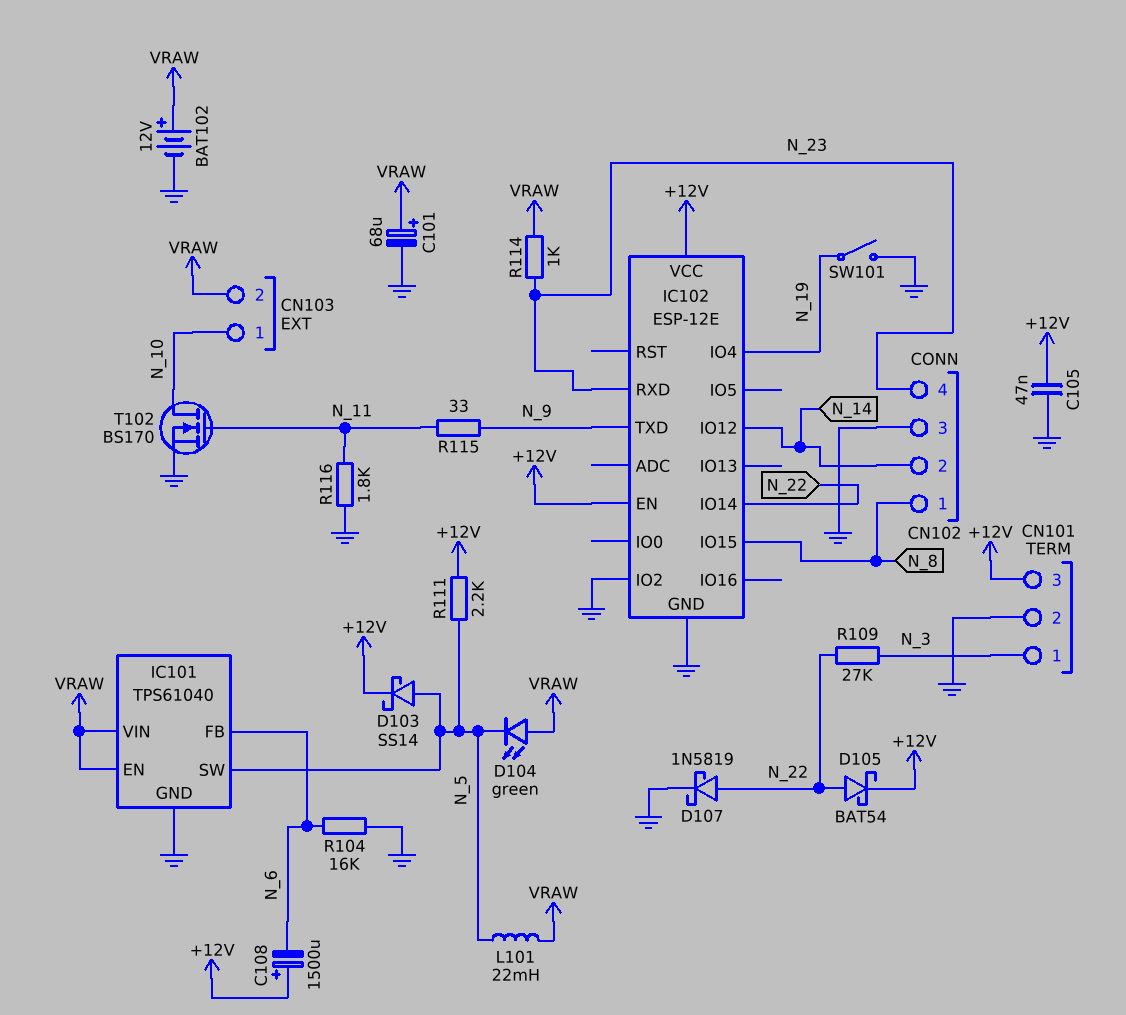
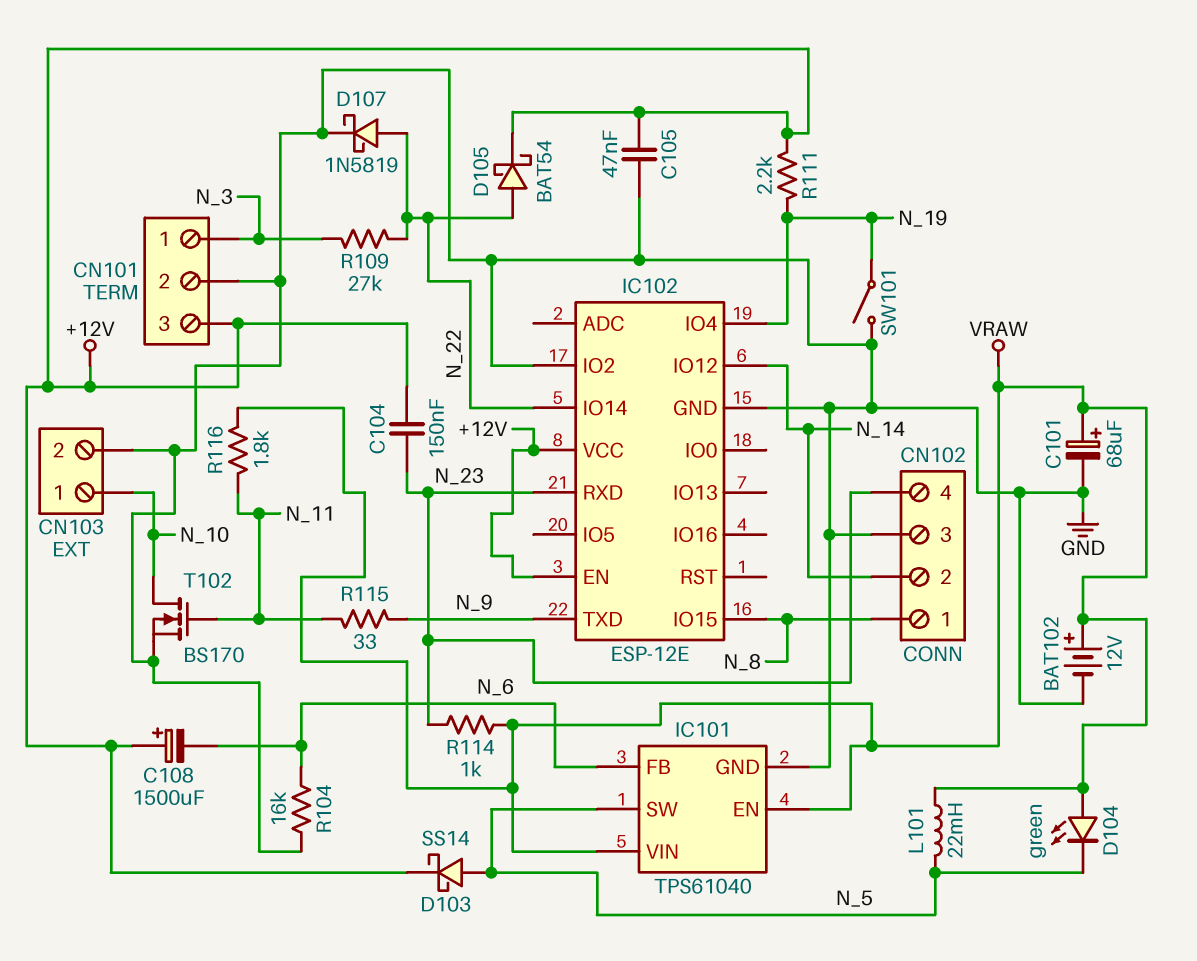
C104: none -> 150nF (+12V, N_23)
CN103 pin 2: VRAW -> GND
R111: 2.2k (+12V, N_5) -> 2.2k (+12V, N_19)
R116: 1.8k (GND, N_11) -> 1.8k (N_11, VRAW)

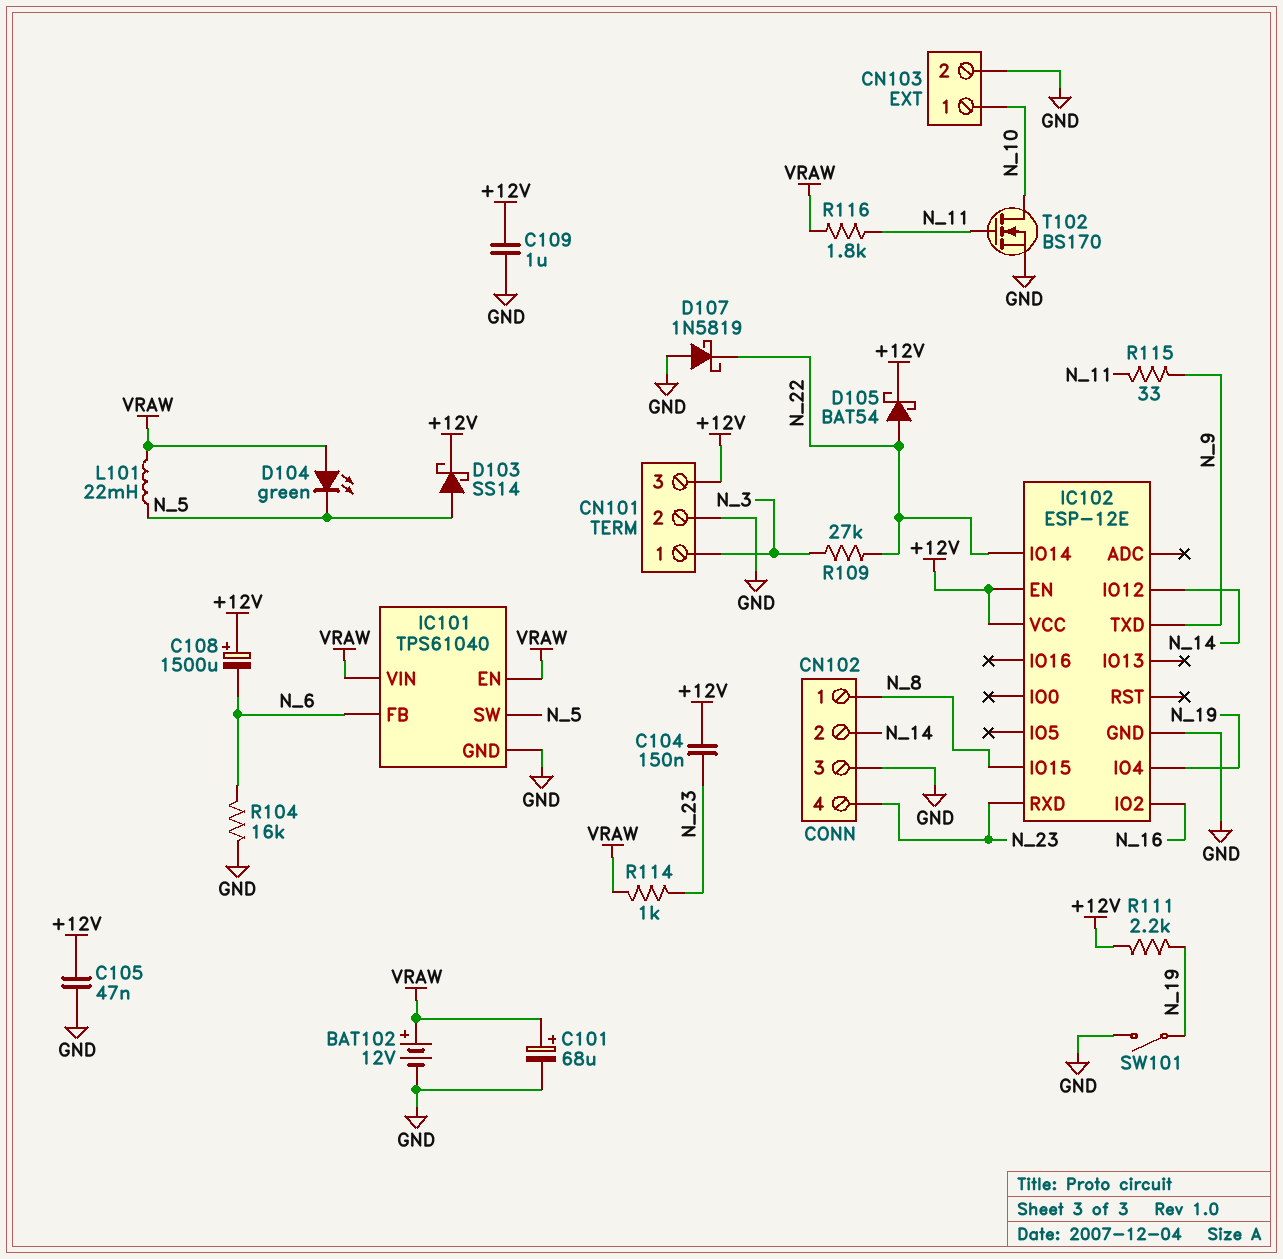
C109: none -> 1uF (+12V, GND)
D107: schottky 1N5819 (A N_22, K GND) -> schottky 1N5819 (A GND, K N_22)
IC102 pin IO2: GND -> N_16

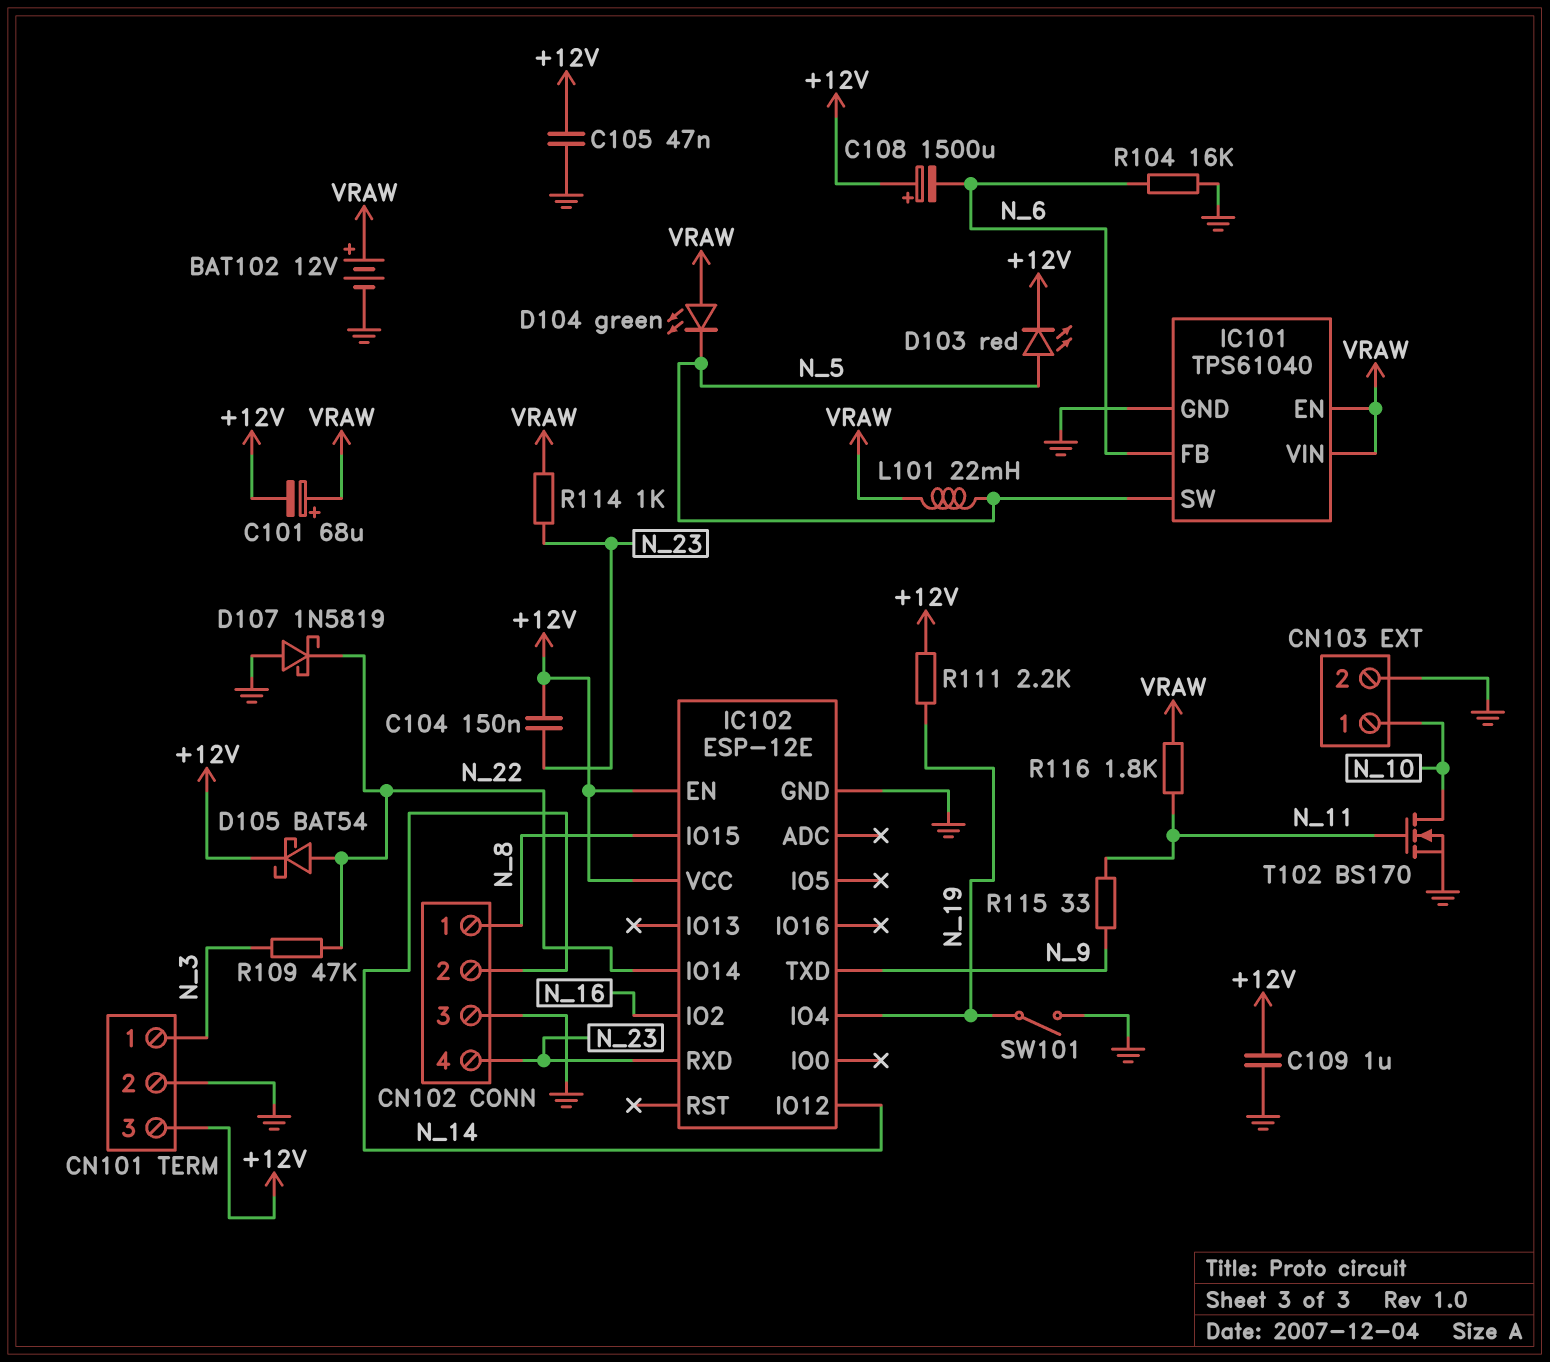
C101: 68uF (plus VRAW, minus GND) -> 68uF (plus VRAW, minus +12V)
D103: schottky SS14 (A N_5, K +12V) -> LED red (A N_5, K +12V)
R109: 27k (N_3, N_22) -> 47k (N_3, N_22)

